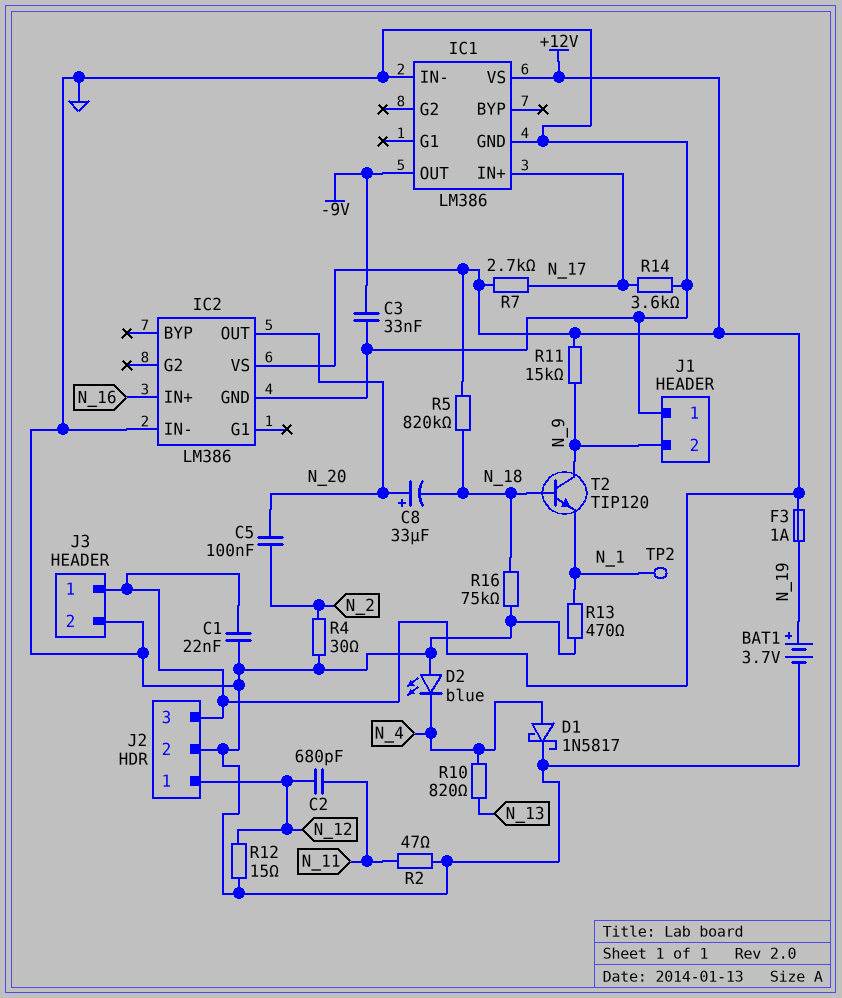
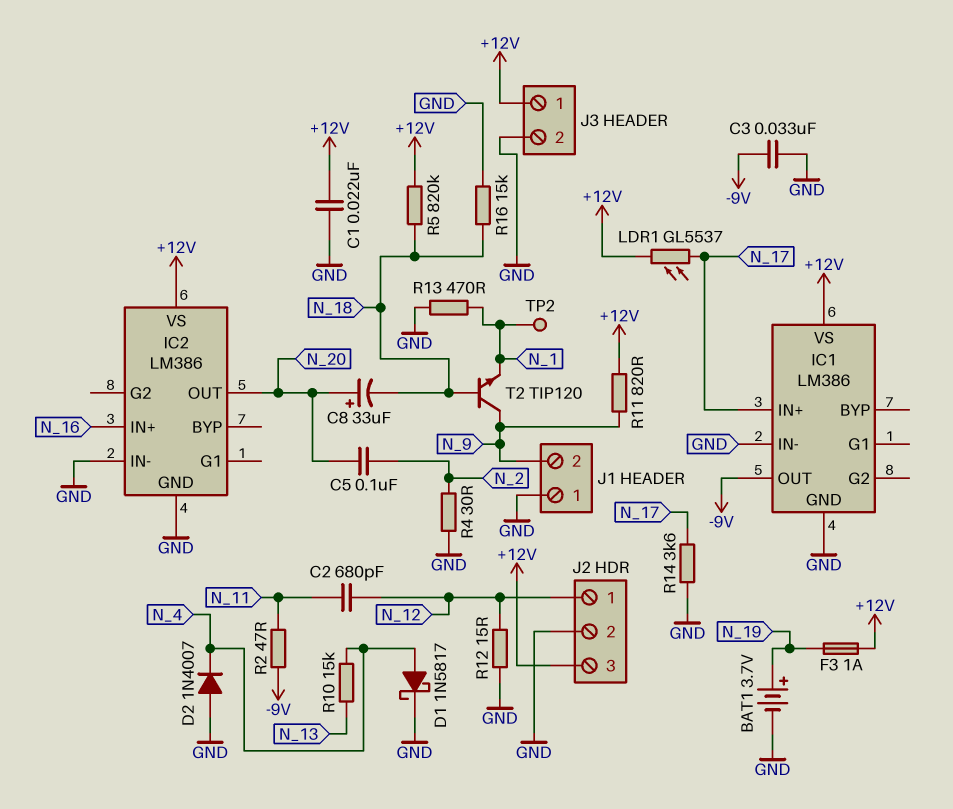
D2: LED blue (A GND, K N_4) -> diode 1N4007 (A GND, K N_4)
LDR1: none -> GL5537 (+12V, N_17)
R2: 47 (GND, N_11) -> 47 (-9V, N_11)
R7: 2.7k (+12V, N_17) -> none
R10: 820 (N_4, N_13) -> 15k (N_4, N_13)
R11: 15k (+12V, N_9) -> 820 (+12V, N_9)
R16: 75k (GND, N_18) -> 15k (GND, N_18)

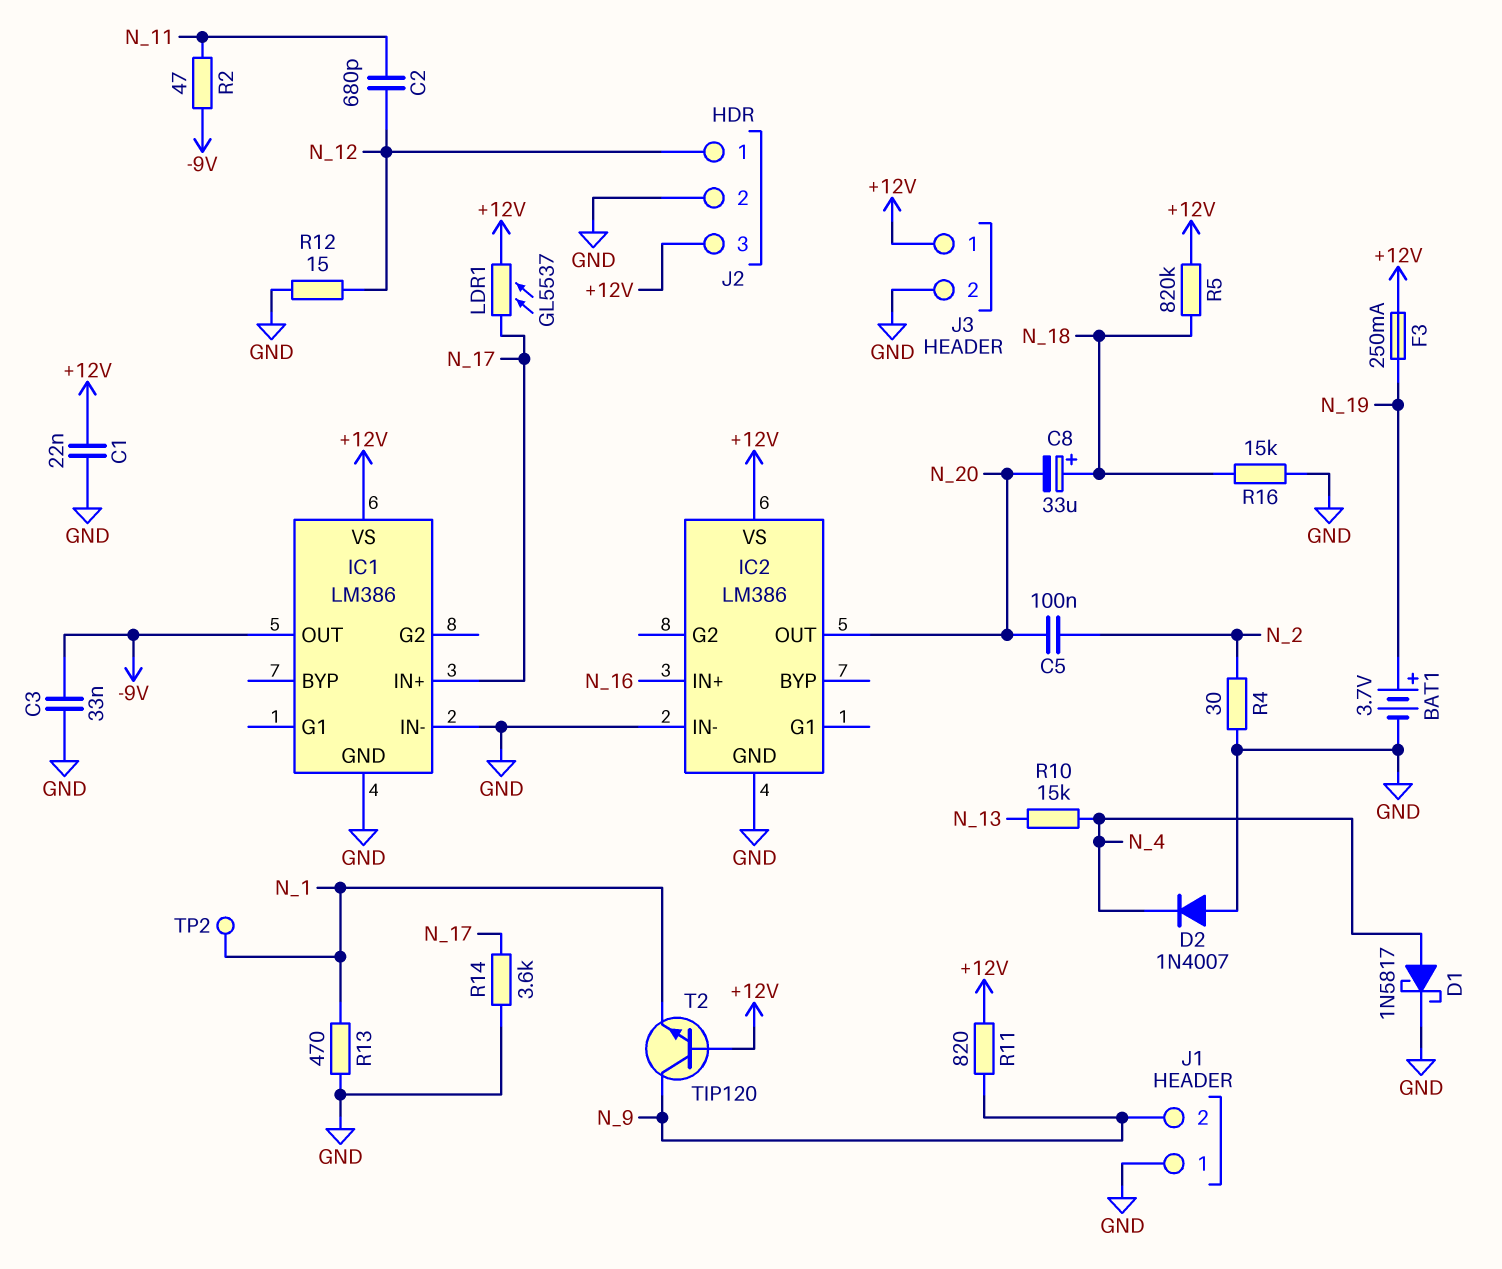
C8: 33uF (plus N_20, minus N_18) -> 33uF (plus N_18, minus N_20)
F3: 1A (+12V, N_19) -> 250mA (+12V, N_19)
T2: NPN TIP120 (B N_18, C N_9, E N_1) -> NPN TIP120 (B +12V, C N_9, E N_1)

